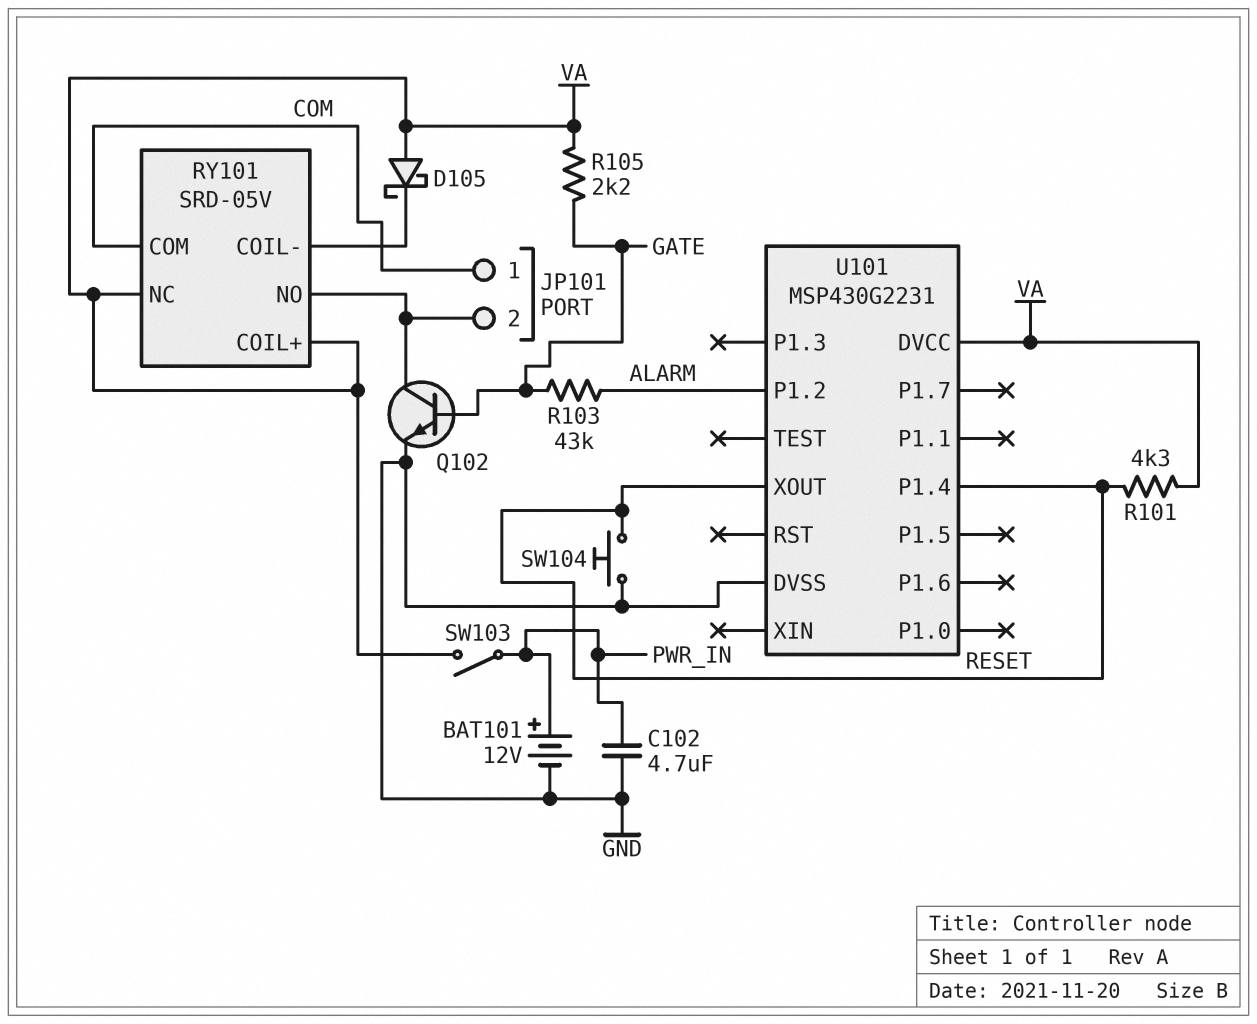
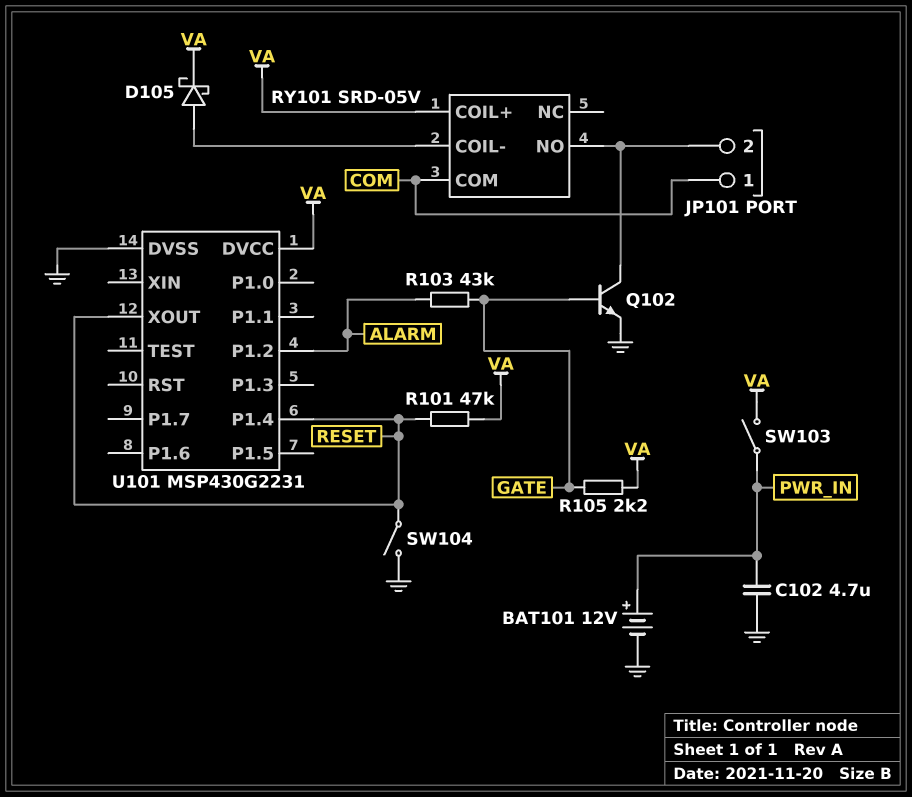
D105: schottky (A VA, K RY101/COIL-) -> schottky (A RY101/COIL-, K VA)
R101: 4.3k (RESET, VA) -> 47k (RESET, VA)
RY101 pin NC: VA -> none
SW104: button (GND, RESET) -> switch (GND, RESET)

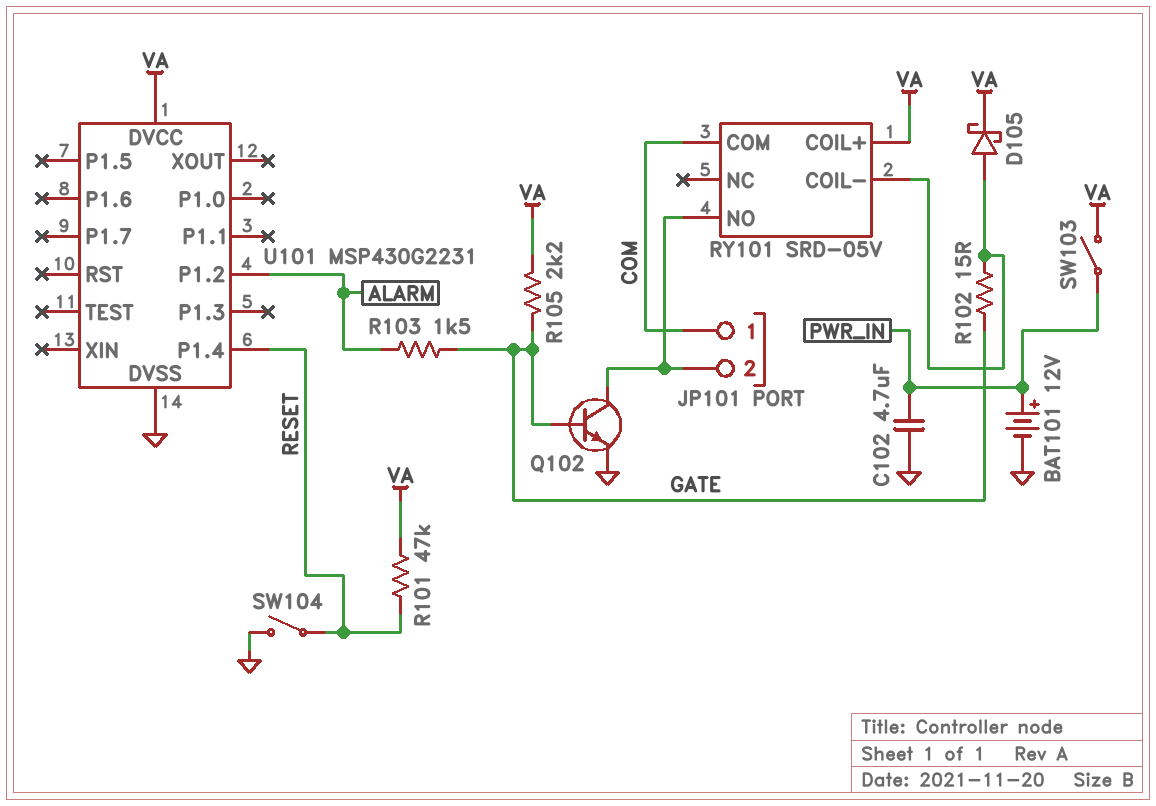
R102: none -> 15 (GATE, RY101/COIL-)
R103: 43k (ALARM, GATE) -> 1.5k (ALARM, GATE)
U101 pin XOUT: RESET -> none

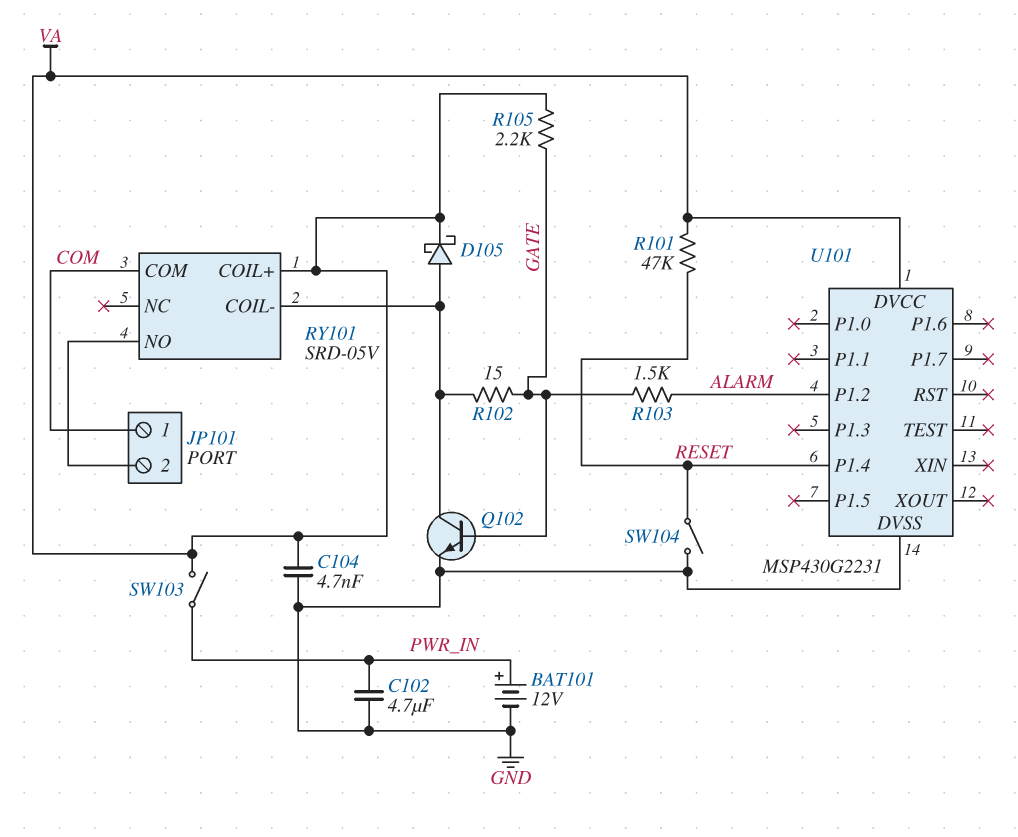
C104: none -> 4.7nF (GND, VA)
Q102: NPN (B GATE, C JP101/2, E GND) -> NPN (B GATE, C RY101/COIL-, E GND)

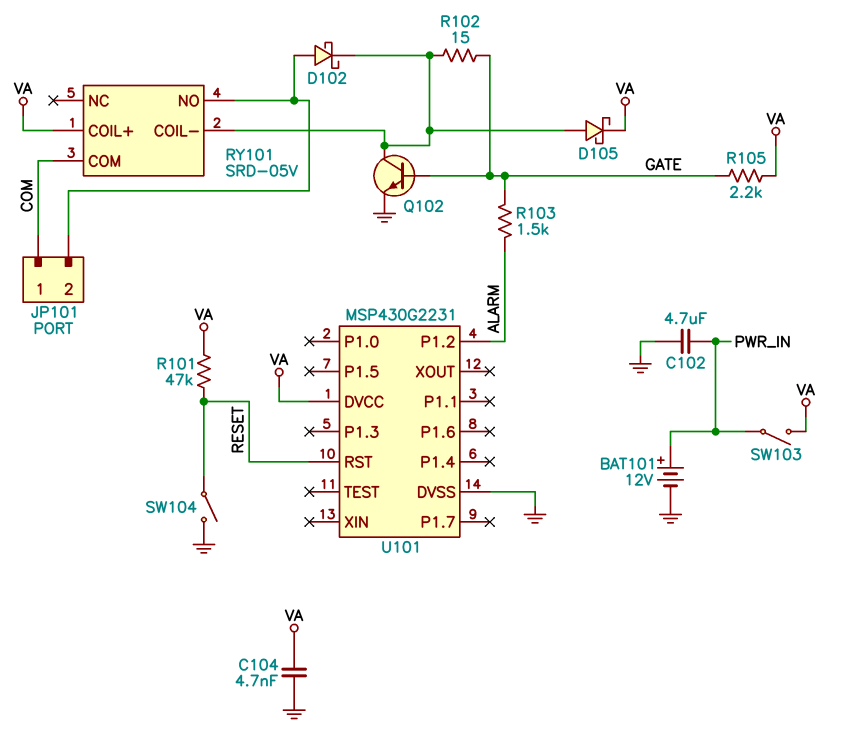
D102: none -> schottky (A JP101/2, K RY101/COIL-)
U101 pin P1.4: RESET -> none
U101 pin RST: none -> RESET

